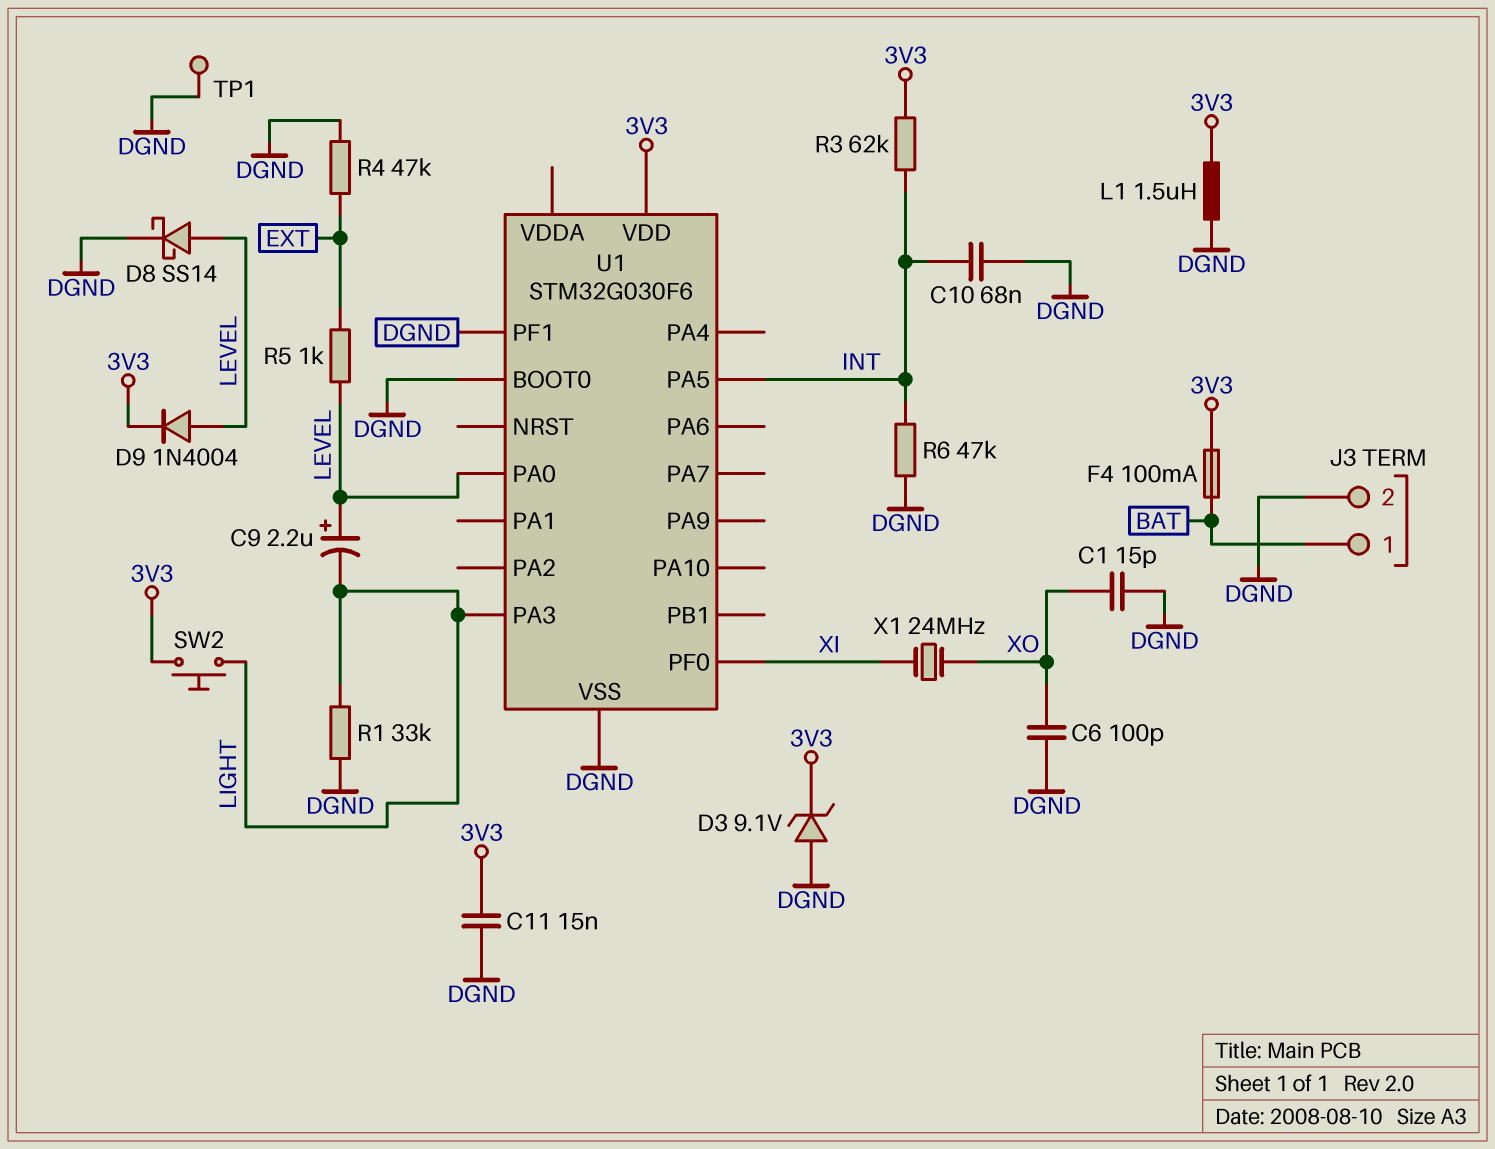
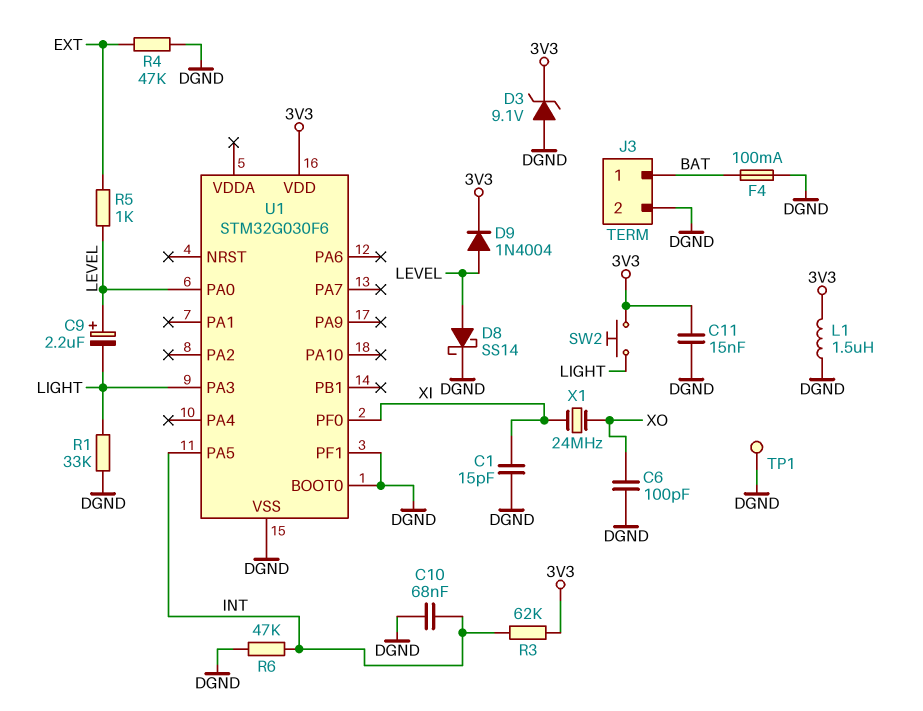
C1: 15pF (DGND, XO) -> 15pF (DGND, XI)
F4: 100mA (3V3, BAT) -> 100mA (BAT, DGND)

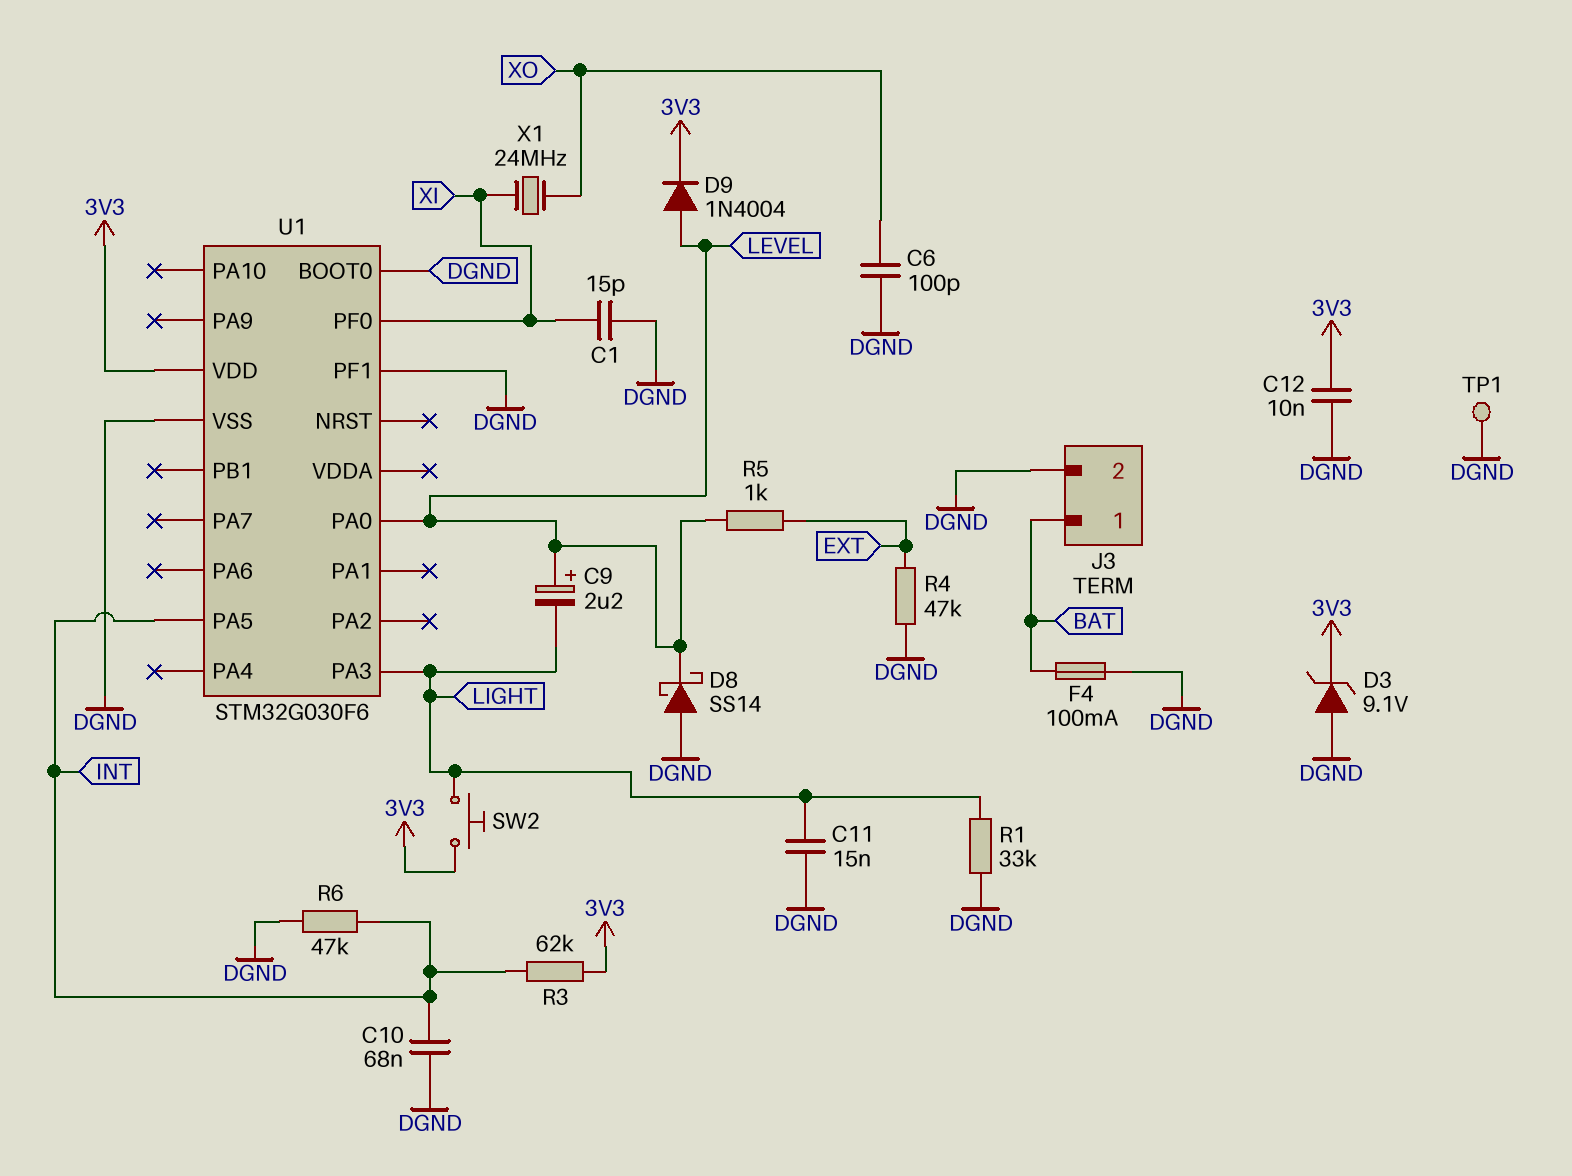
C11: 15nF (3V3, DGND) -> 15nF (DGND, LIGHT)
C12: none -> 10nF (3V3, DGND)
D8: schottky SS14 (A LEVEL, K DGND) -> schottky SS14 (A DGND, K LEVEL)
L1: 1.5uH (3V3, DGND) -> none

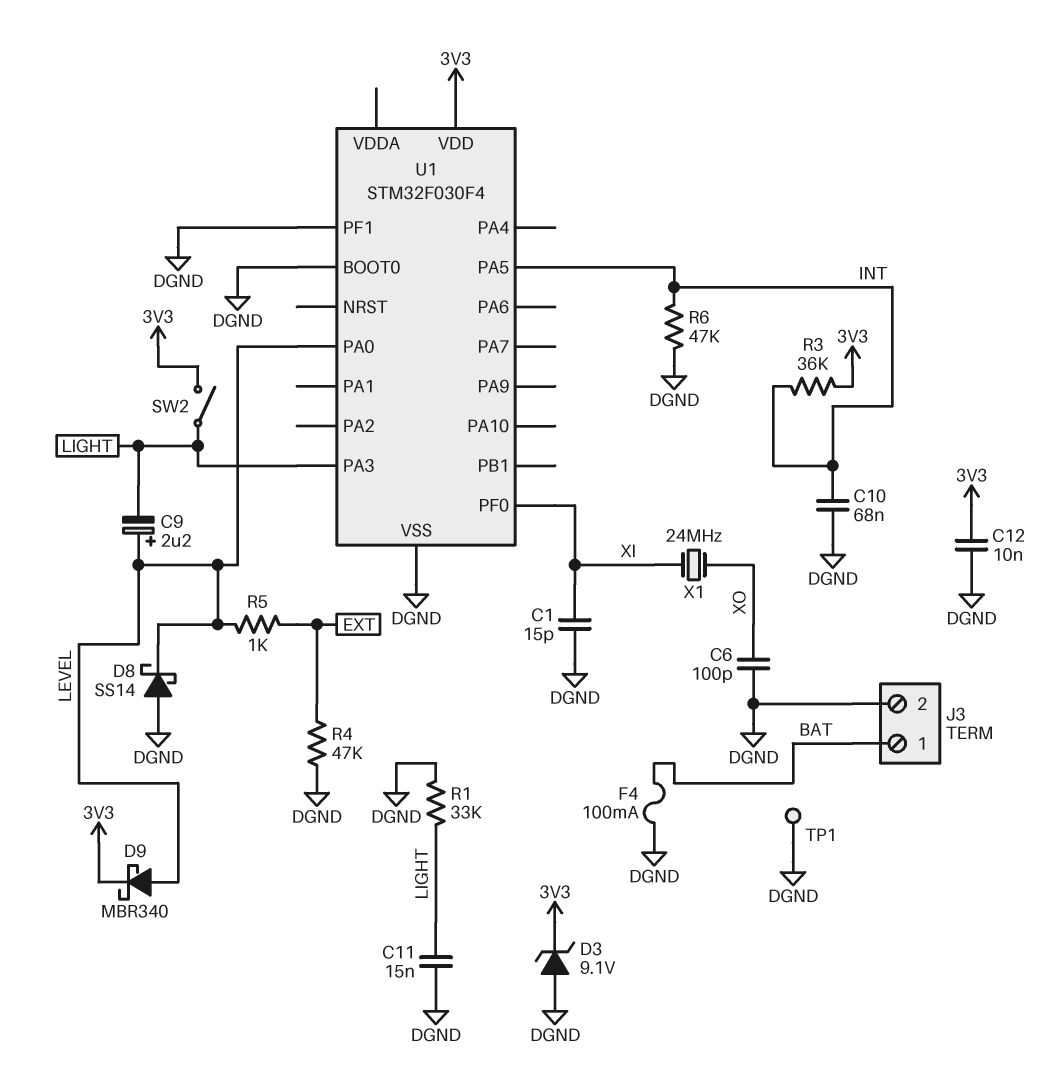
D9: diode 1N4004 (A LEVEL, K 3V3) -> schottky MBR340 (A LEVEL, K 3V3)
R3: 62k (3V3, INT) -> 36k (3V3, INT)
SW2: button (3V3, LIGHT) -> switch (3V3, LIGHT)
U1: STM32G030F6 -> STM32F030F4

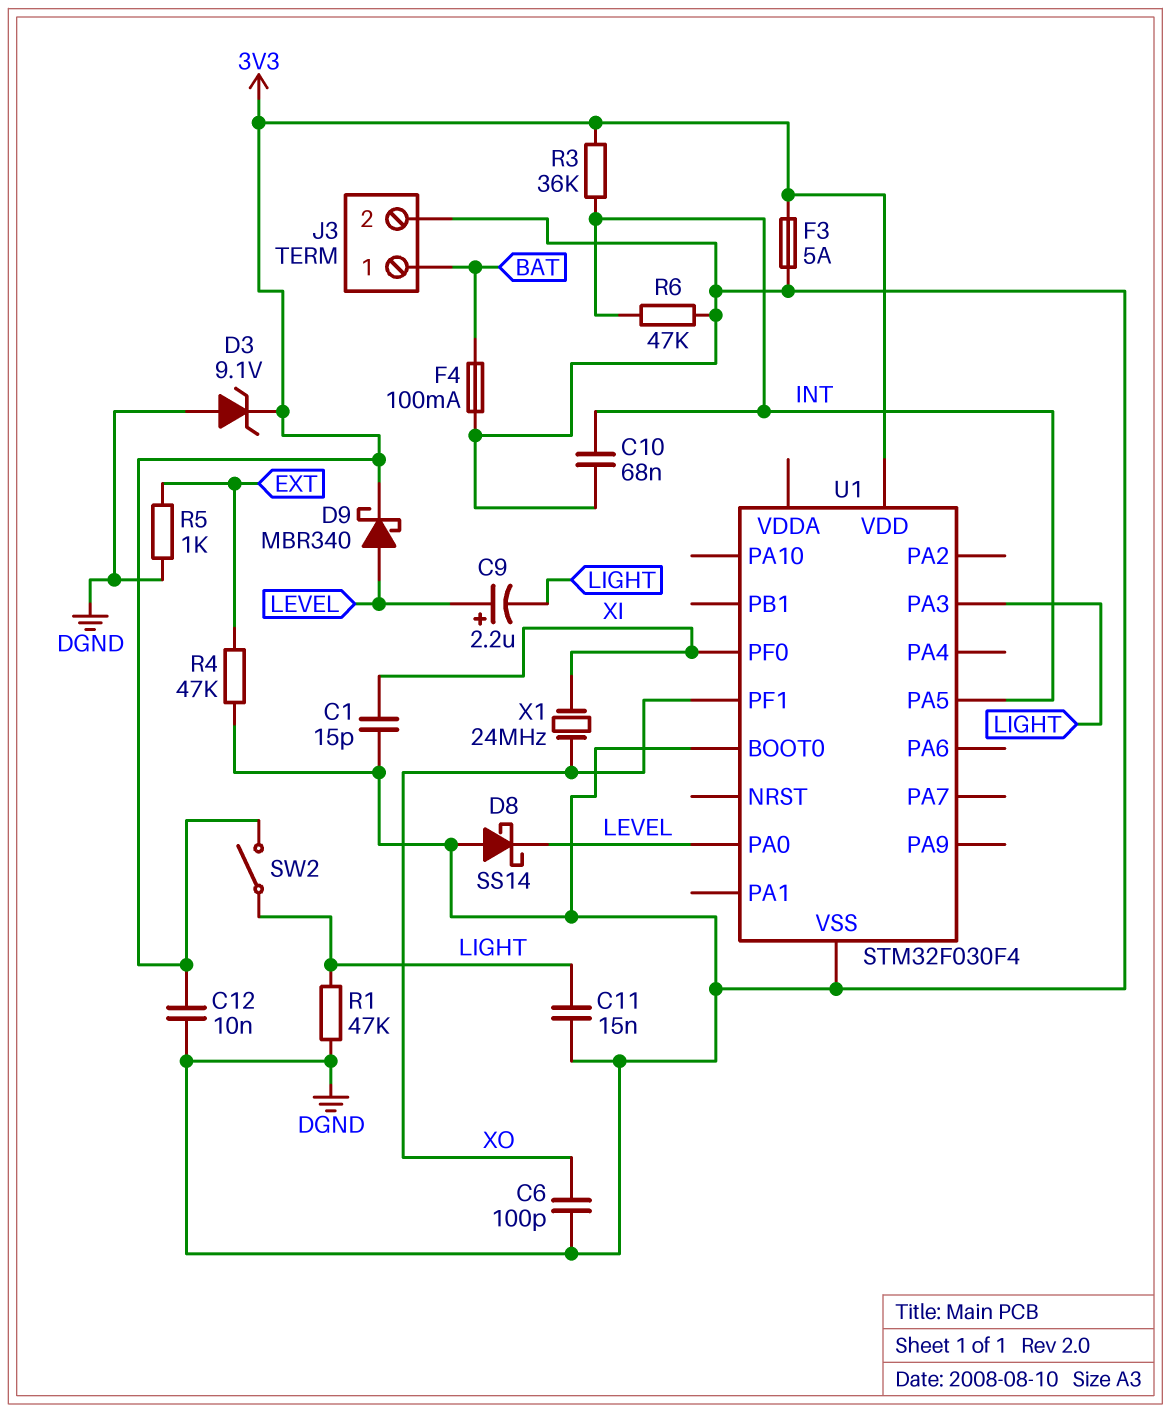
F3: none -> 5A (3V3, DGND)
R1: 33k (DGND, LIGHT) -> 47k (DGND, LIGHT)
R5: 1k (EXT, LEVEL) -> 1k (DGND, EXT)
TP1: test point (DGND) -> none
U1 pin PF1: DGND -> XO

